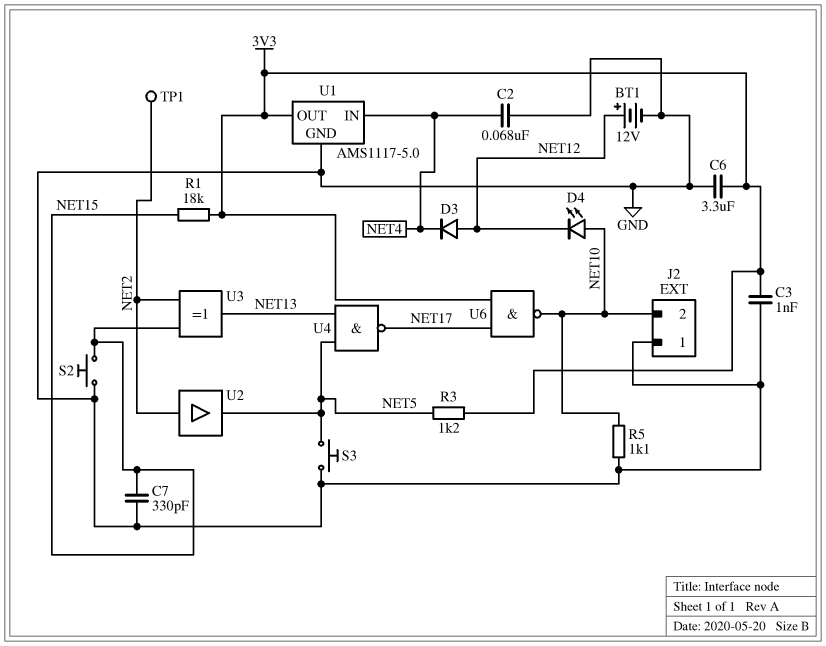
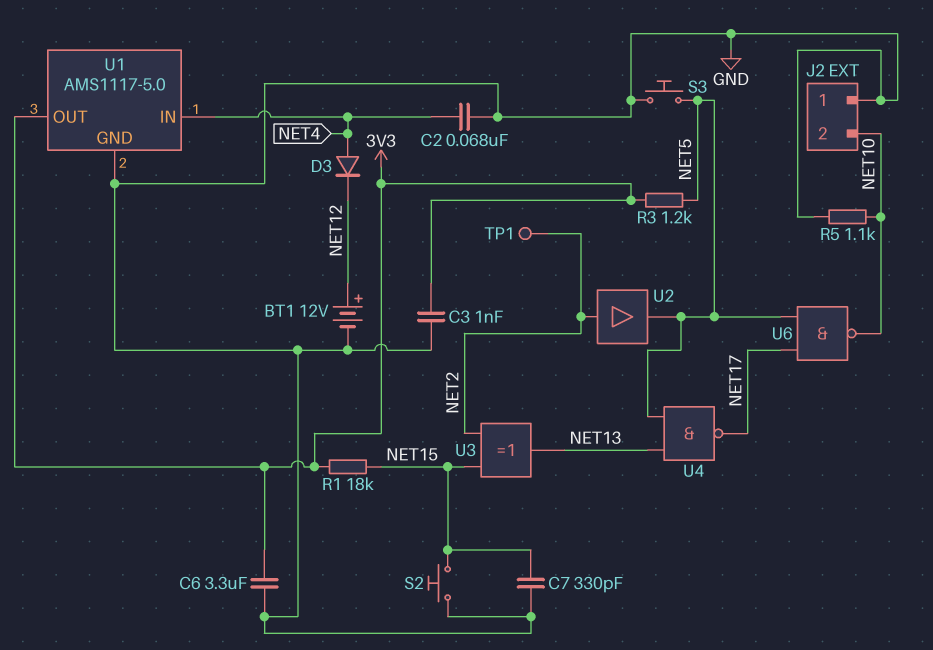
D3: diode (A NET12, K NET4) -> diode (A NET4, K NET12)
D4: LED (A NET10, K NET12) -> none
U6: NAND (in 3V3, in NET17, out NET10) -> NAND (in NET5, in NET17, out NET10)

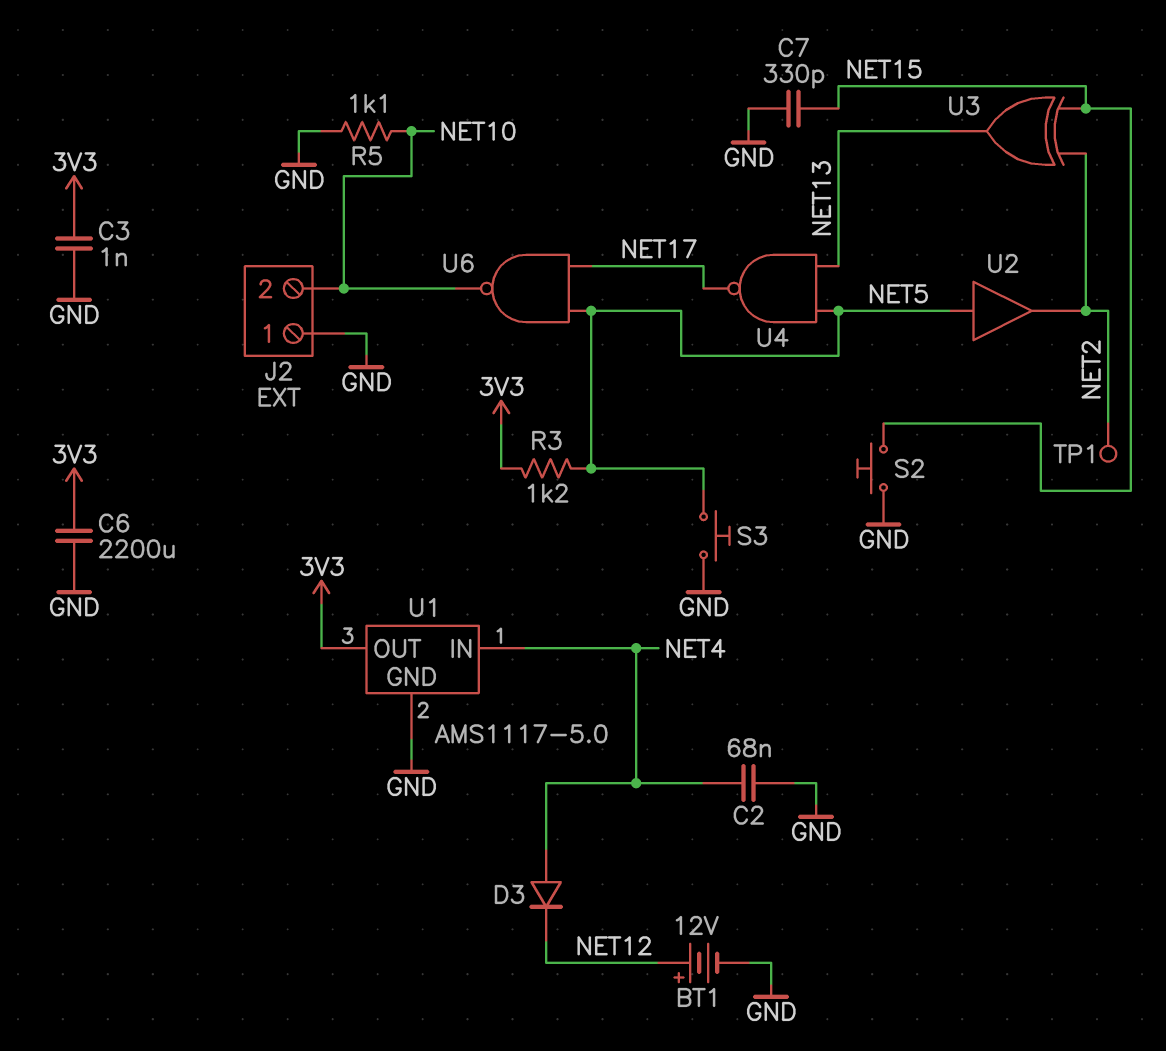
C6: 3.3uF (3V3, GND) -> 2200uF (3V3, GND)
R1: 18k (3V3, NET15) -> none
U2: buffer (in NET2, out NET5) -> buffer (in NET5, out NET2)

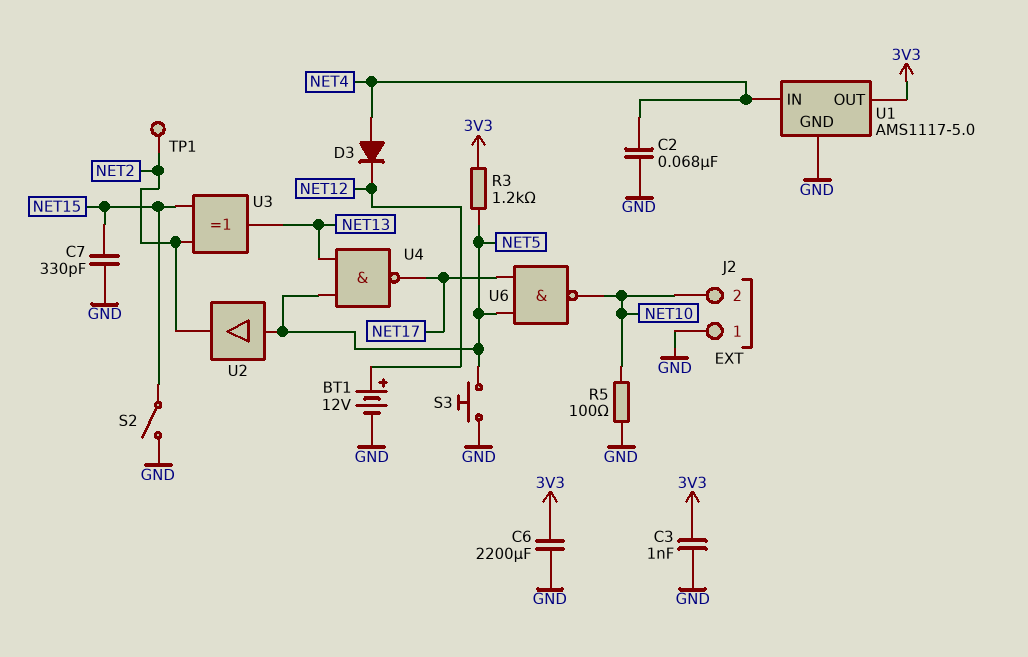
R5: 1.1k (GND, NET10) -> 100 (GND, NET10)
S2: button (GND, NET15) -> switch (GND, NET15)

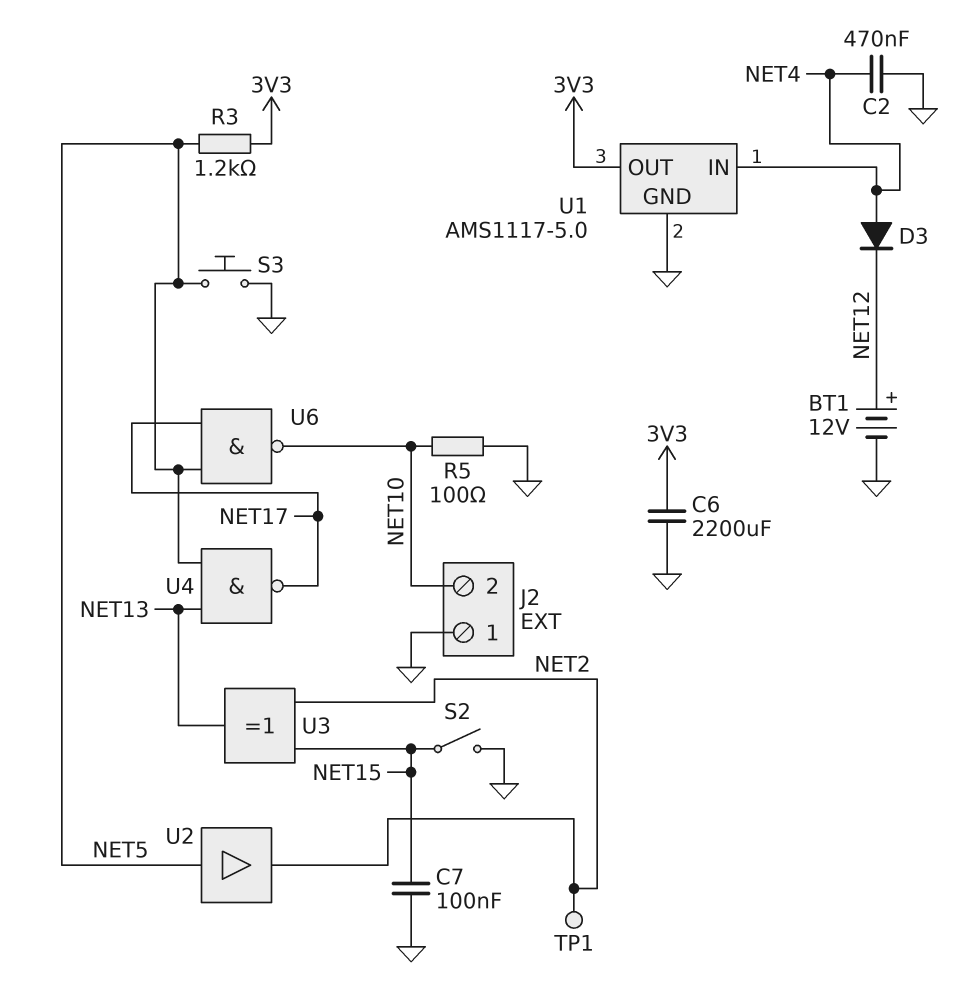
C2: 68nF (GND, NET4) -> 470nF (GND, NET4)
C3: 1nF (3V3, GND) -> none
C7: 330pF (GND, NET15) -> 100nF (GND, NET15)

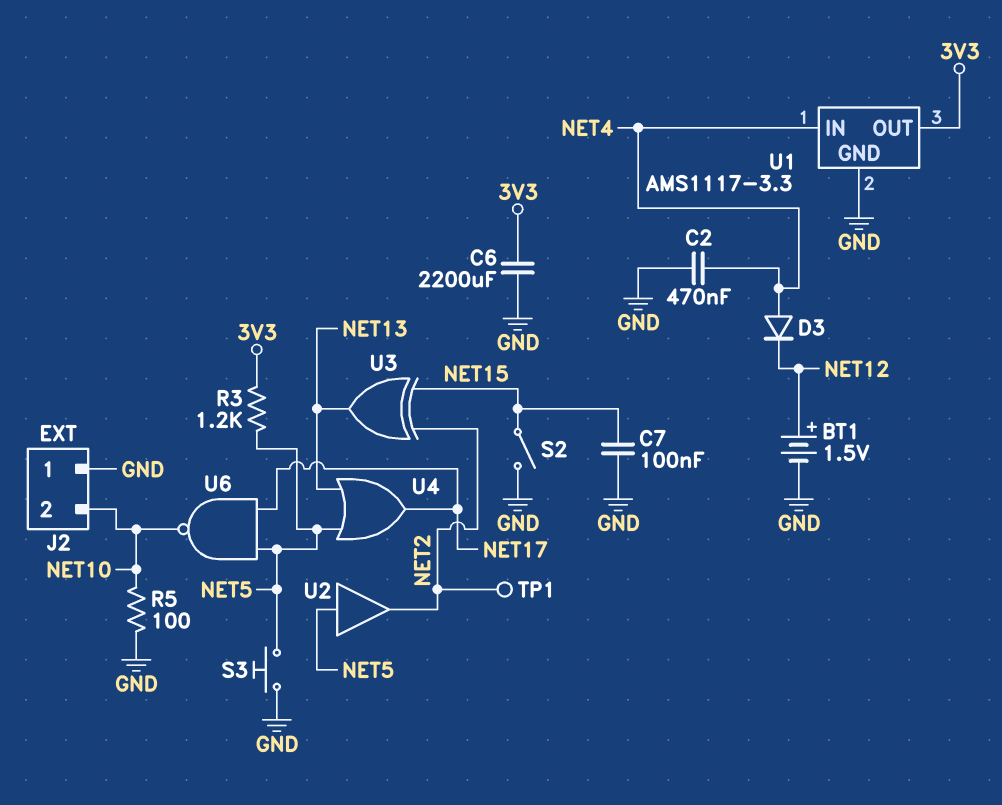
BT1: 12V (plus NET12, minus GND) -> 1.5V (plus NET12, minus GND)
U1: AMS1117-5.0 -> AMS1117-3.3
U4: NAND (in NET5, in NET13, out NET17) -> OR (in NET5, in NET13, out NET17)

